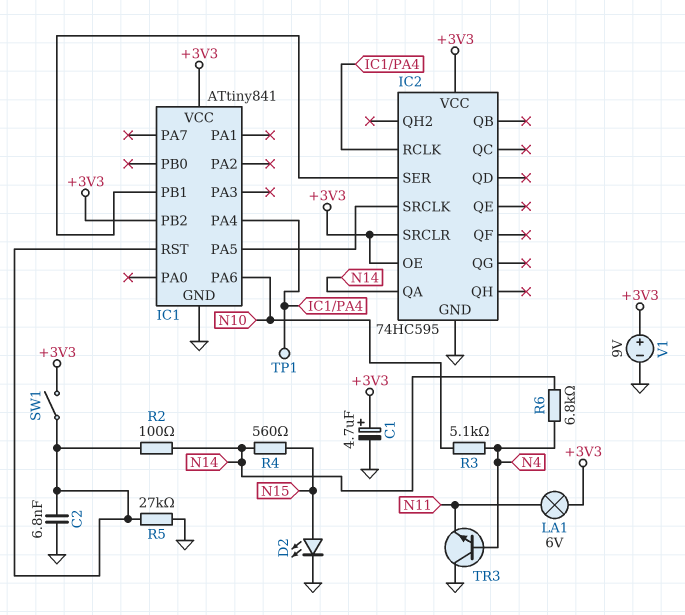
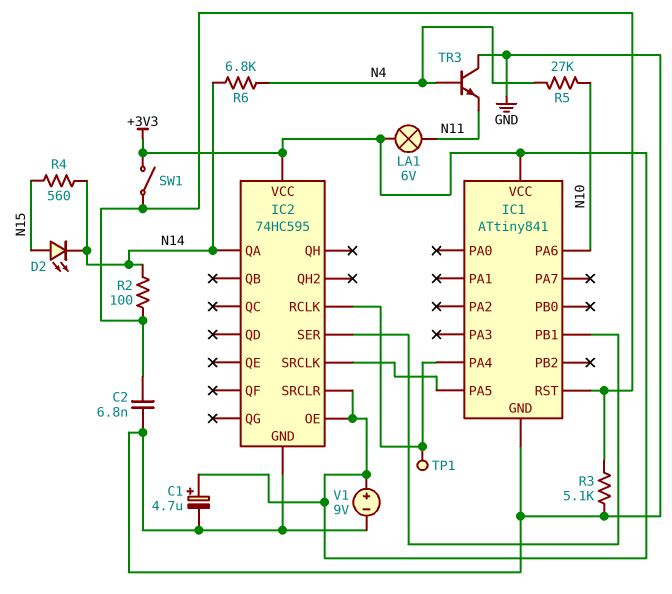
D2: LED (A N15, K GND) -> LED (A N15, K N14)
IC1 pin PB2: +3V3 -> none
R3: 5.1k (N4, N10) -> 5.1k (GND, IC1/RST)
R5: 27k (GND, IC1/RST) -> 27k (N4, N10)

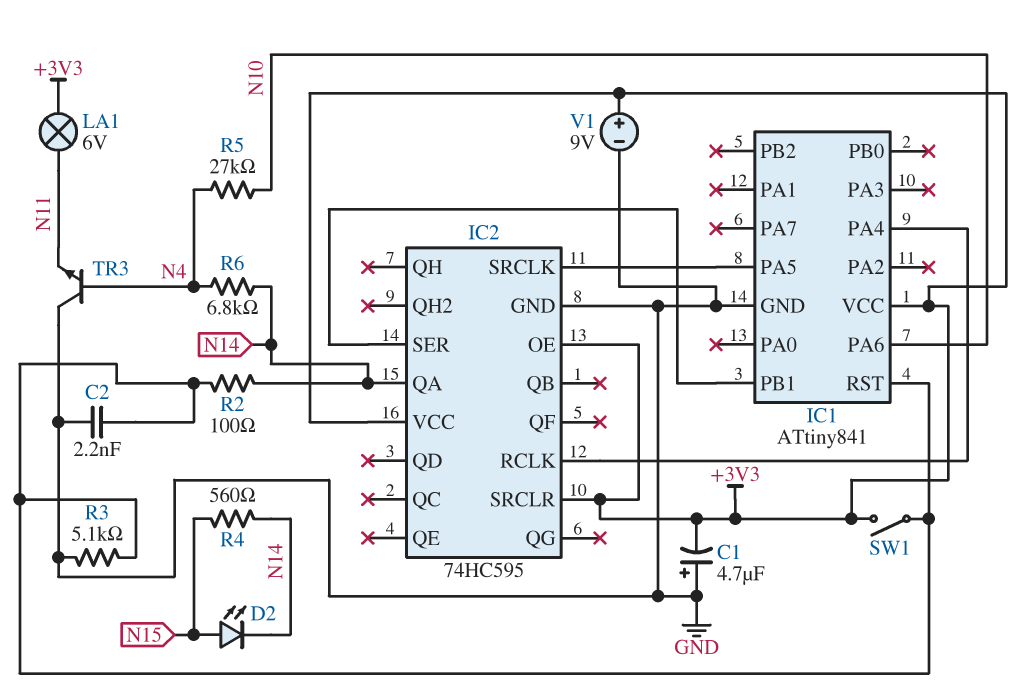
C1: 4.7uF (plus +3V3, minus GND) -> 4.7uF (plus GND, minus +3V3)
C2: 6.8nF (GND, IC1/RST) -> 2.2nF (GND, IC1/RST)
TP1: test point (IC1/PA4) -> none

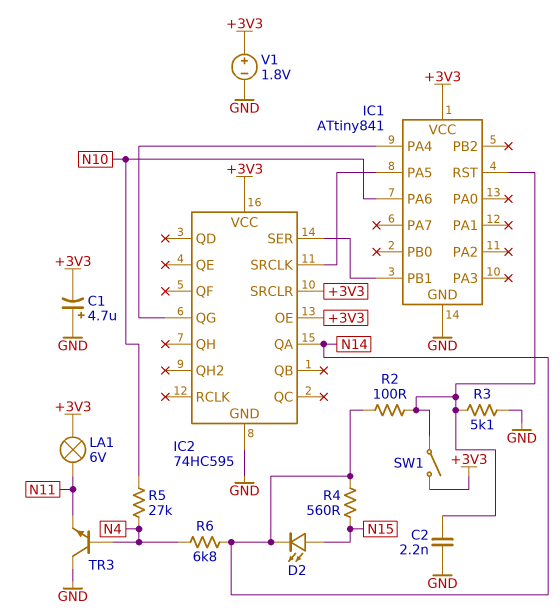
IC2 pin QG: none -> IC1/PA4
IC2 pin RCLK: IC1/PA4 -> none
V1: 9V (plus +3V3, minus GND) -> 1.8V (plus +3V3, minus GND)

